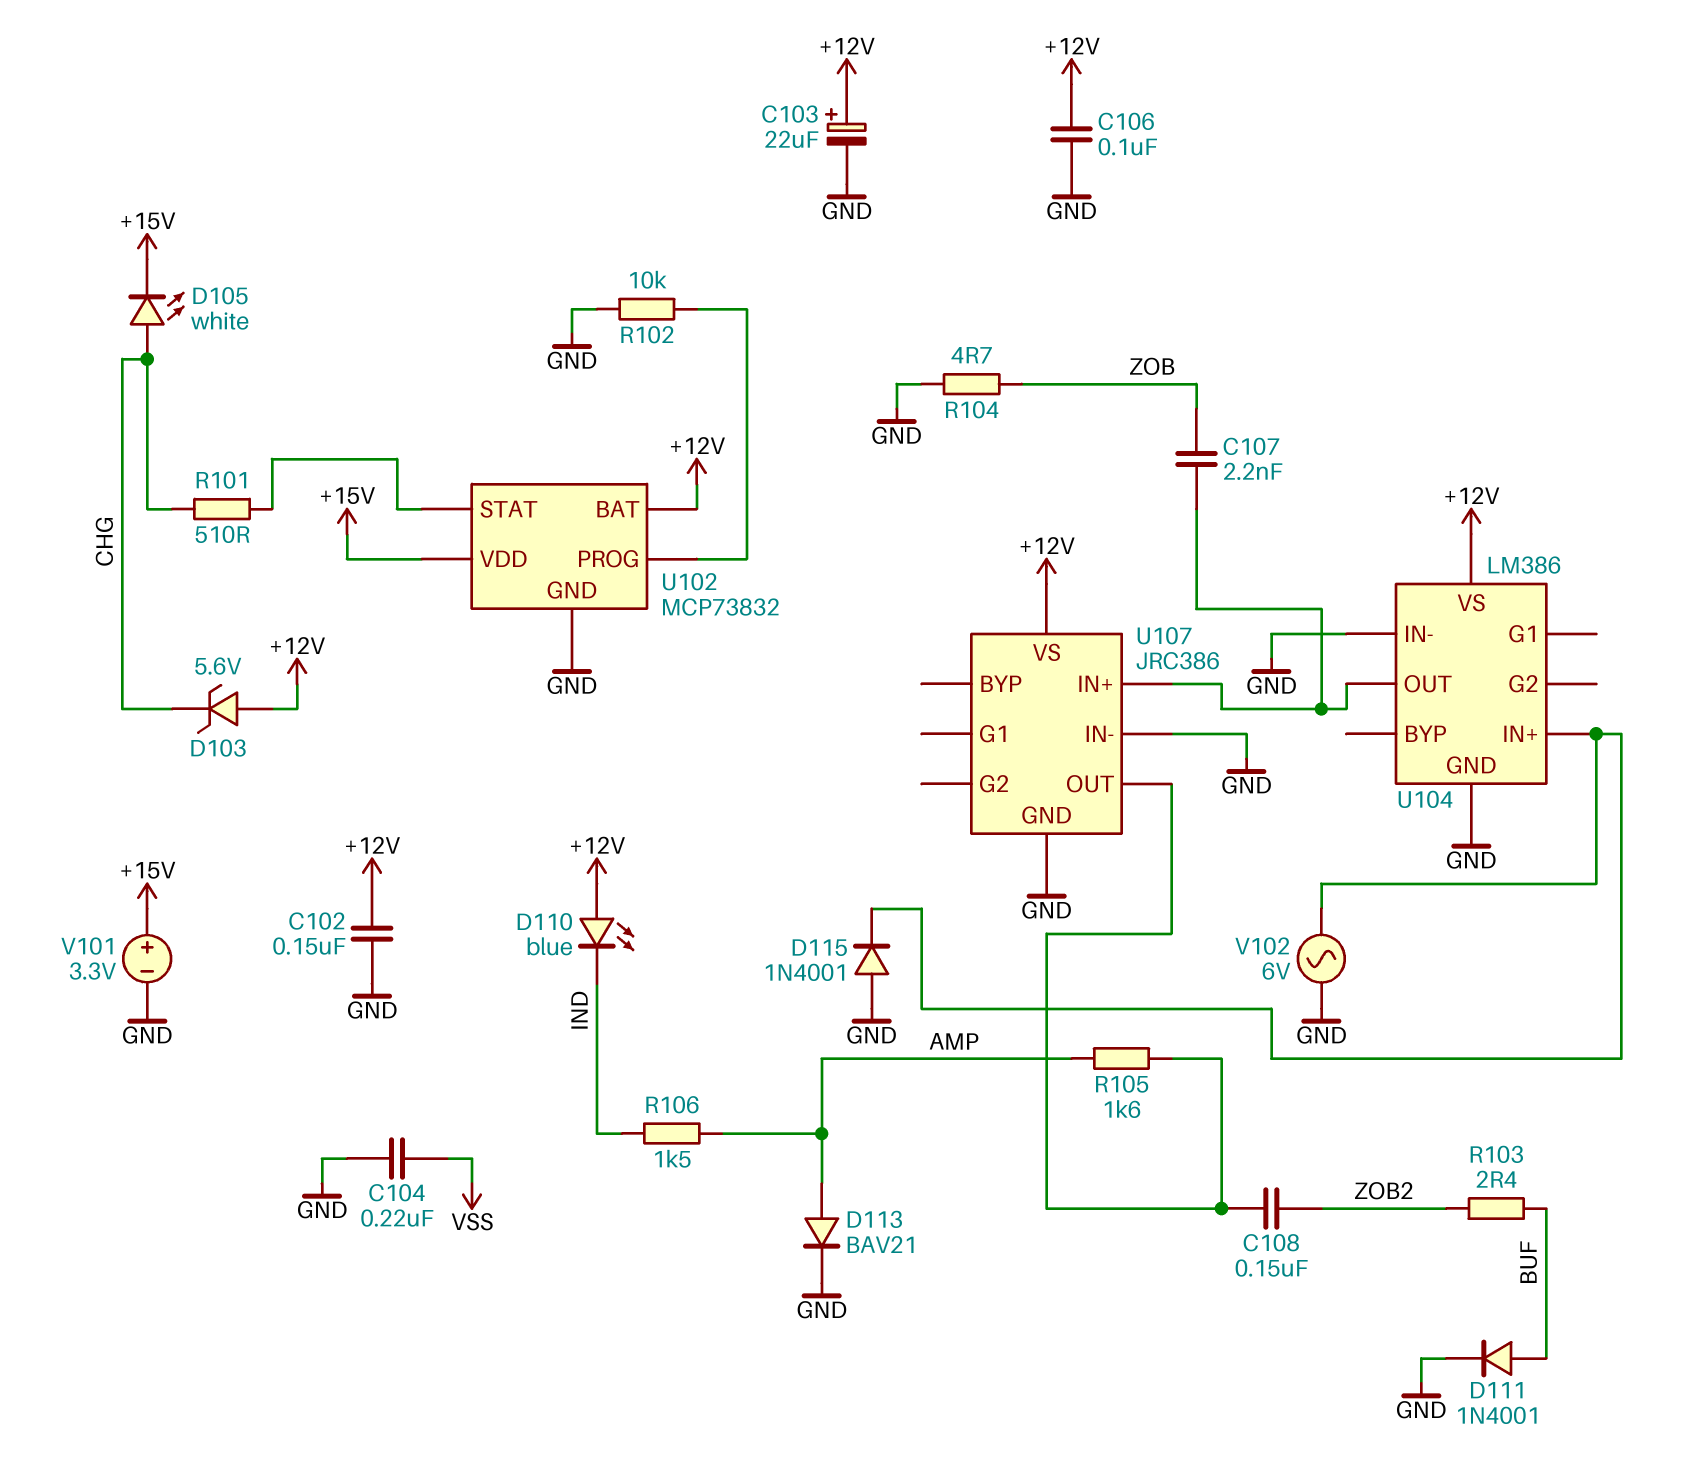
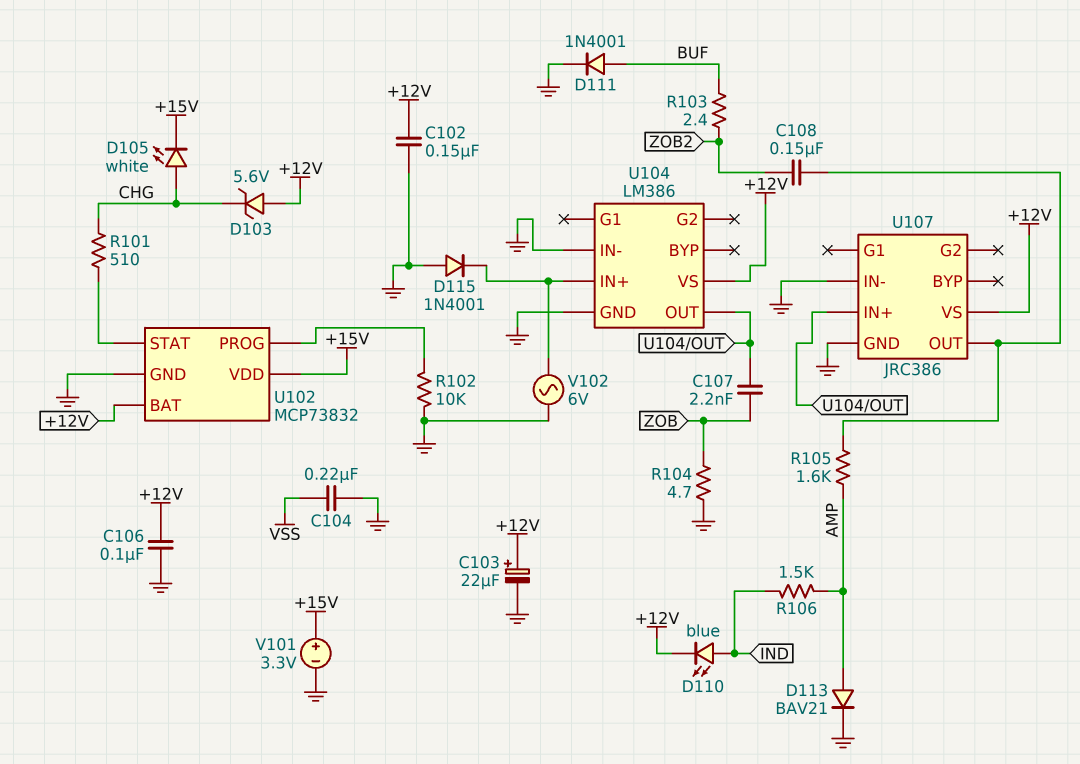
D110: LED blue (A +12V, K IND) -> LED blue (A IND, K +12V)

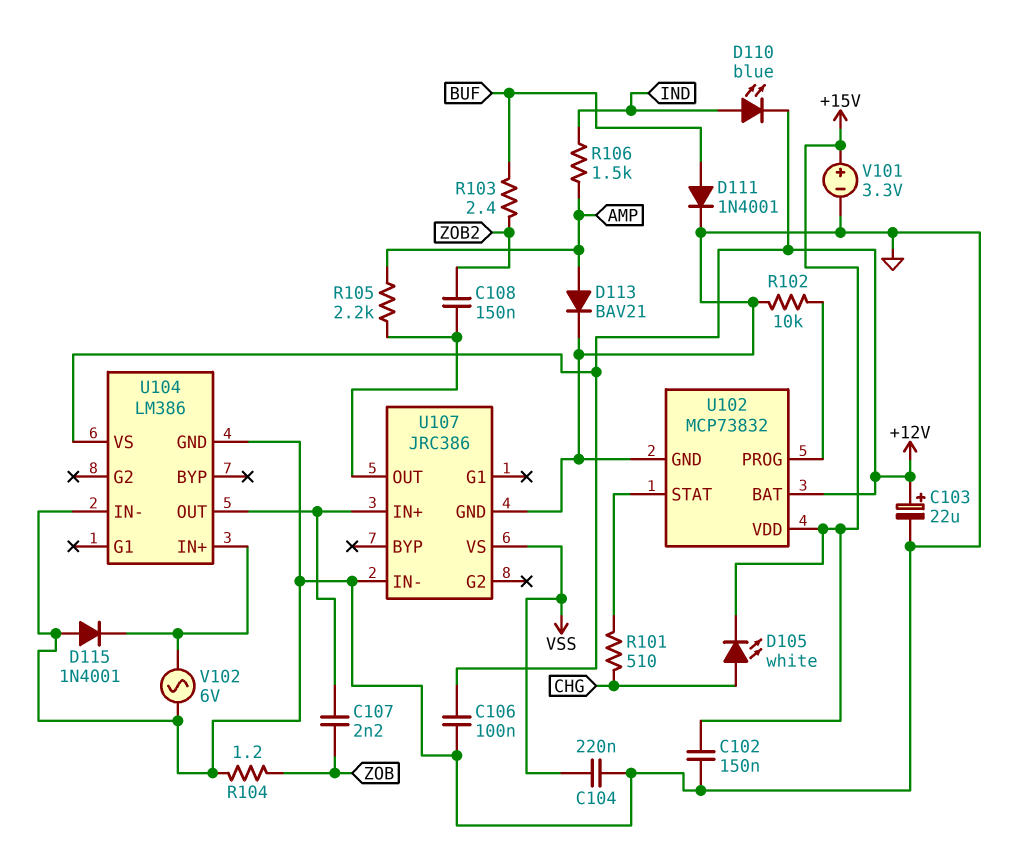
C102: 150nF (+12V, GND) -> 150nF (+15V, GND)
D103: zener 5.6V (A +12V, K CHG) -> none
R104: 4.7 (GND, ZOB) -> 1.2 (GND, ZOB)
R105: 1.6k (AMP, U107/OUT) -> 2.2k (AMP, U107/OUT)
U107 pin VS: +12V -> VSS

